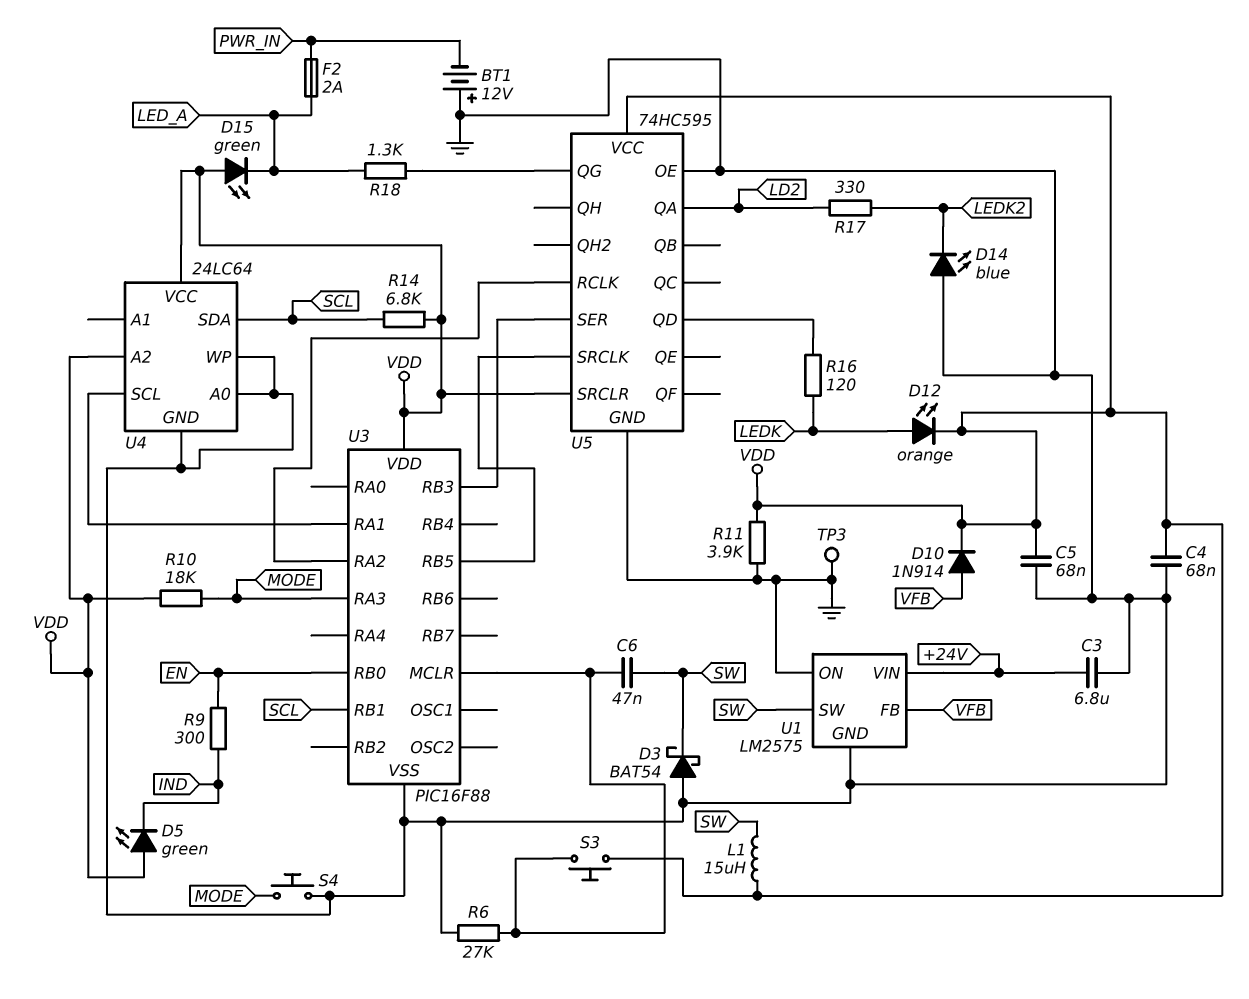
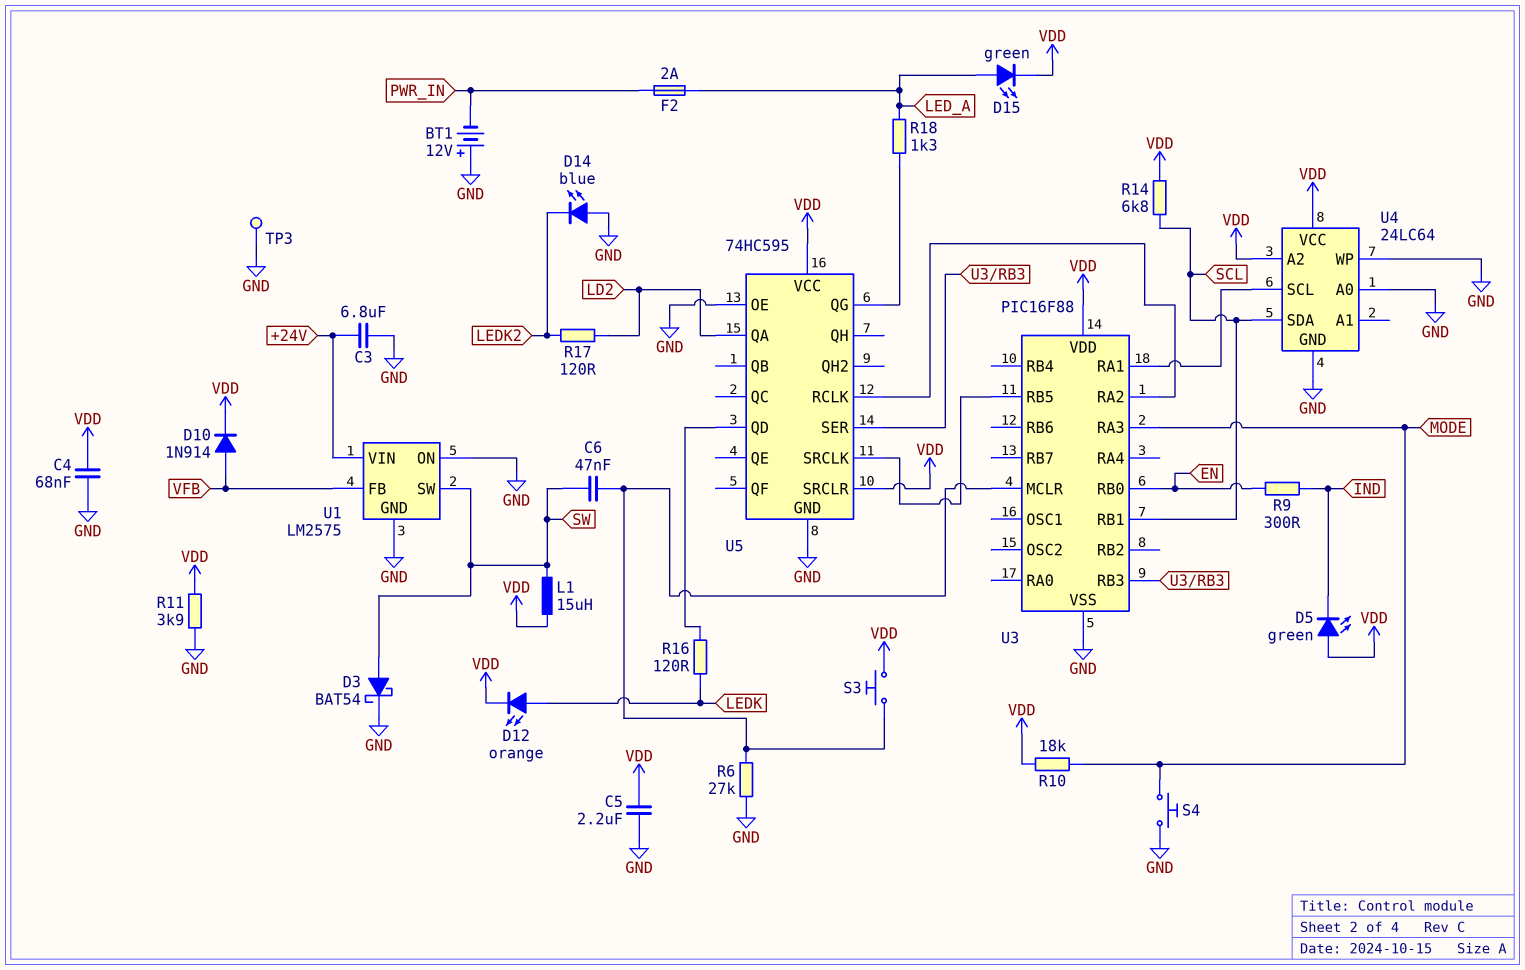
C5: 68nF (GND, VDD) -> 2.2uF (GND, VDD)
D3: schottky BAT54 (A GND, K SW) -> schottky BAT54 (A SW, K GND)
D15: LED green (A VDD, K LED_A) -> LED green (A LED_A, K VDD)
R17: 330 (LD2, LEDK2) -> 120 (LD2, LEDK2)

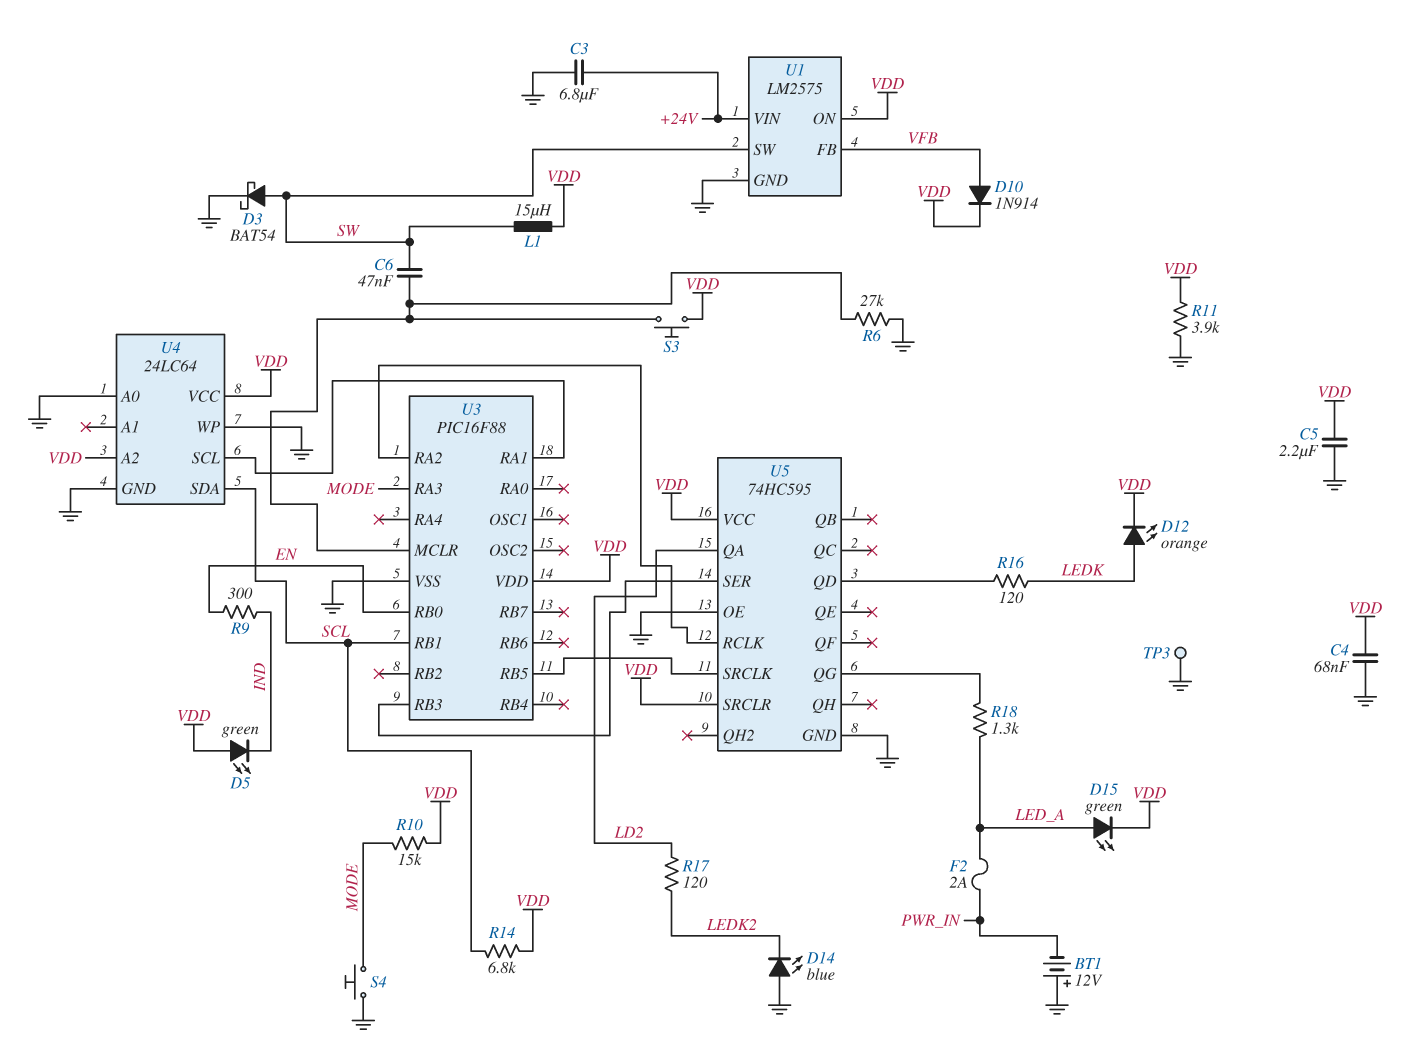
R10: 18k (MODE, VDD) -> 15k (MODE, VDD)
U1 pin ON: GND -> VDD

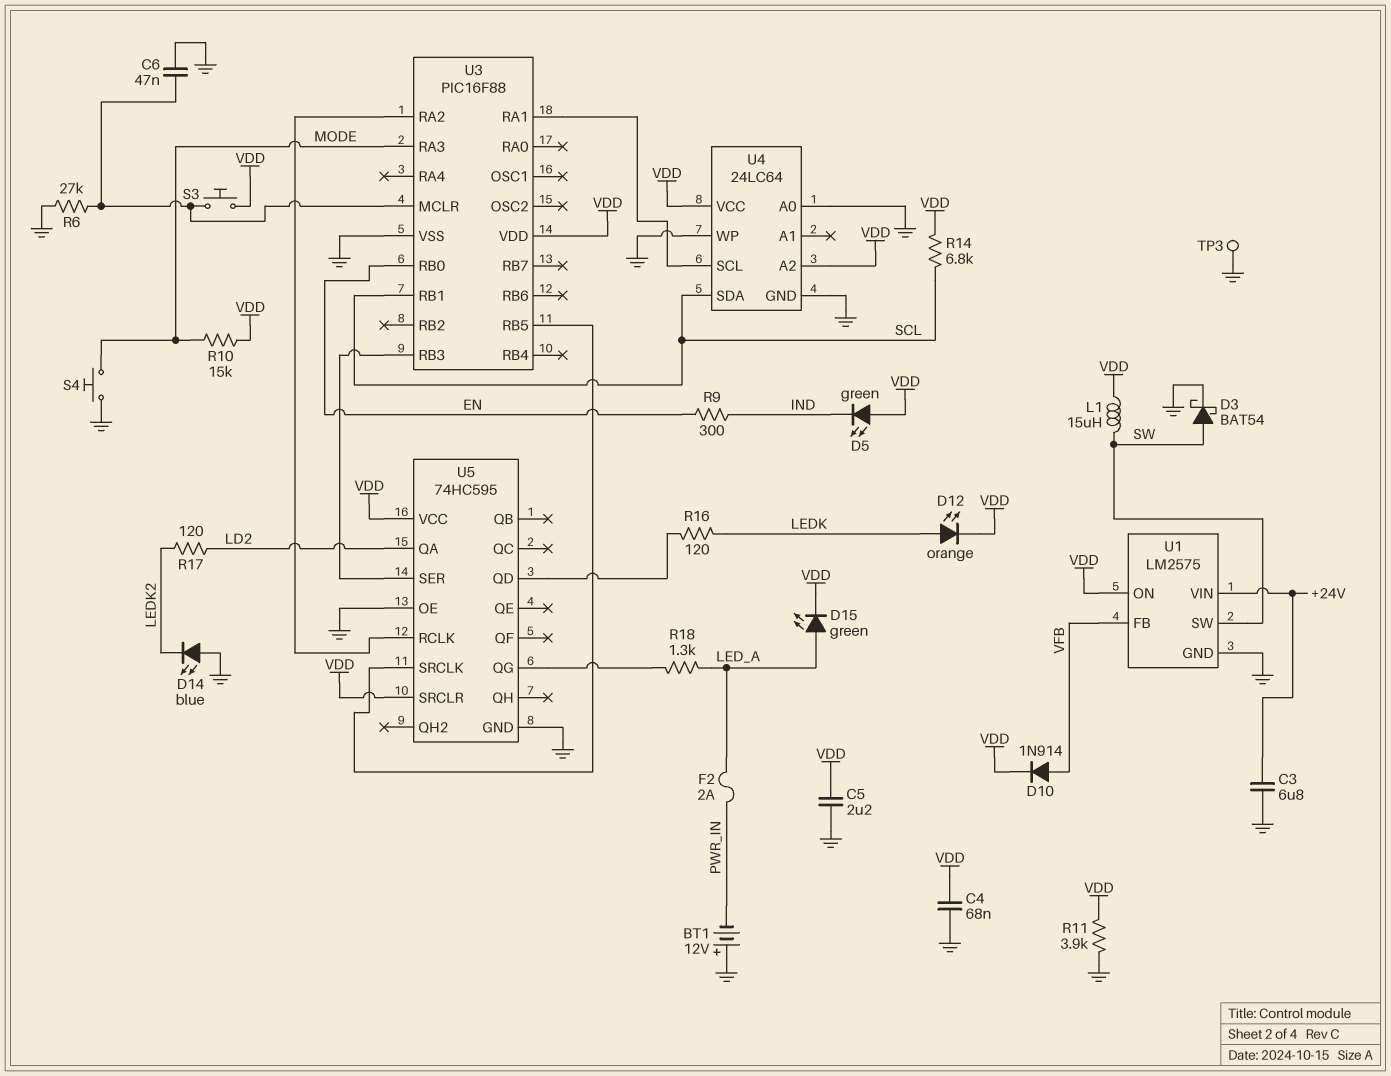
C6: 47nF (SW, U3/MCLR) -> 47nF (GND, U3/MCLR)

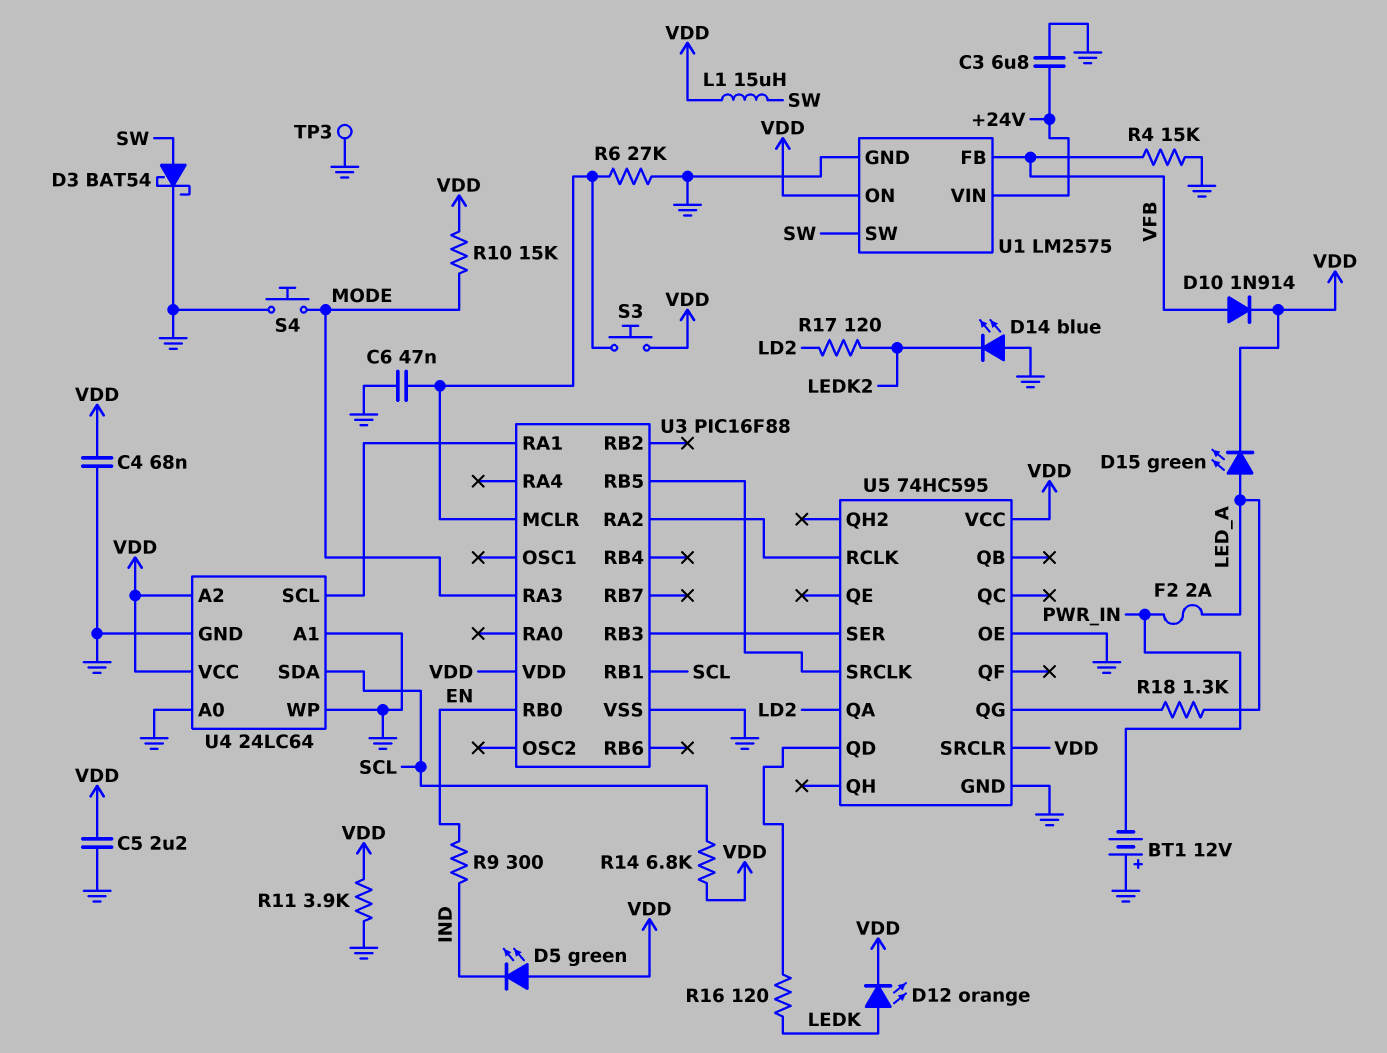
R4: none -> 15k (GND, VFB)
U4 pin A1: none -> GND

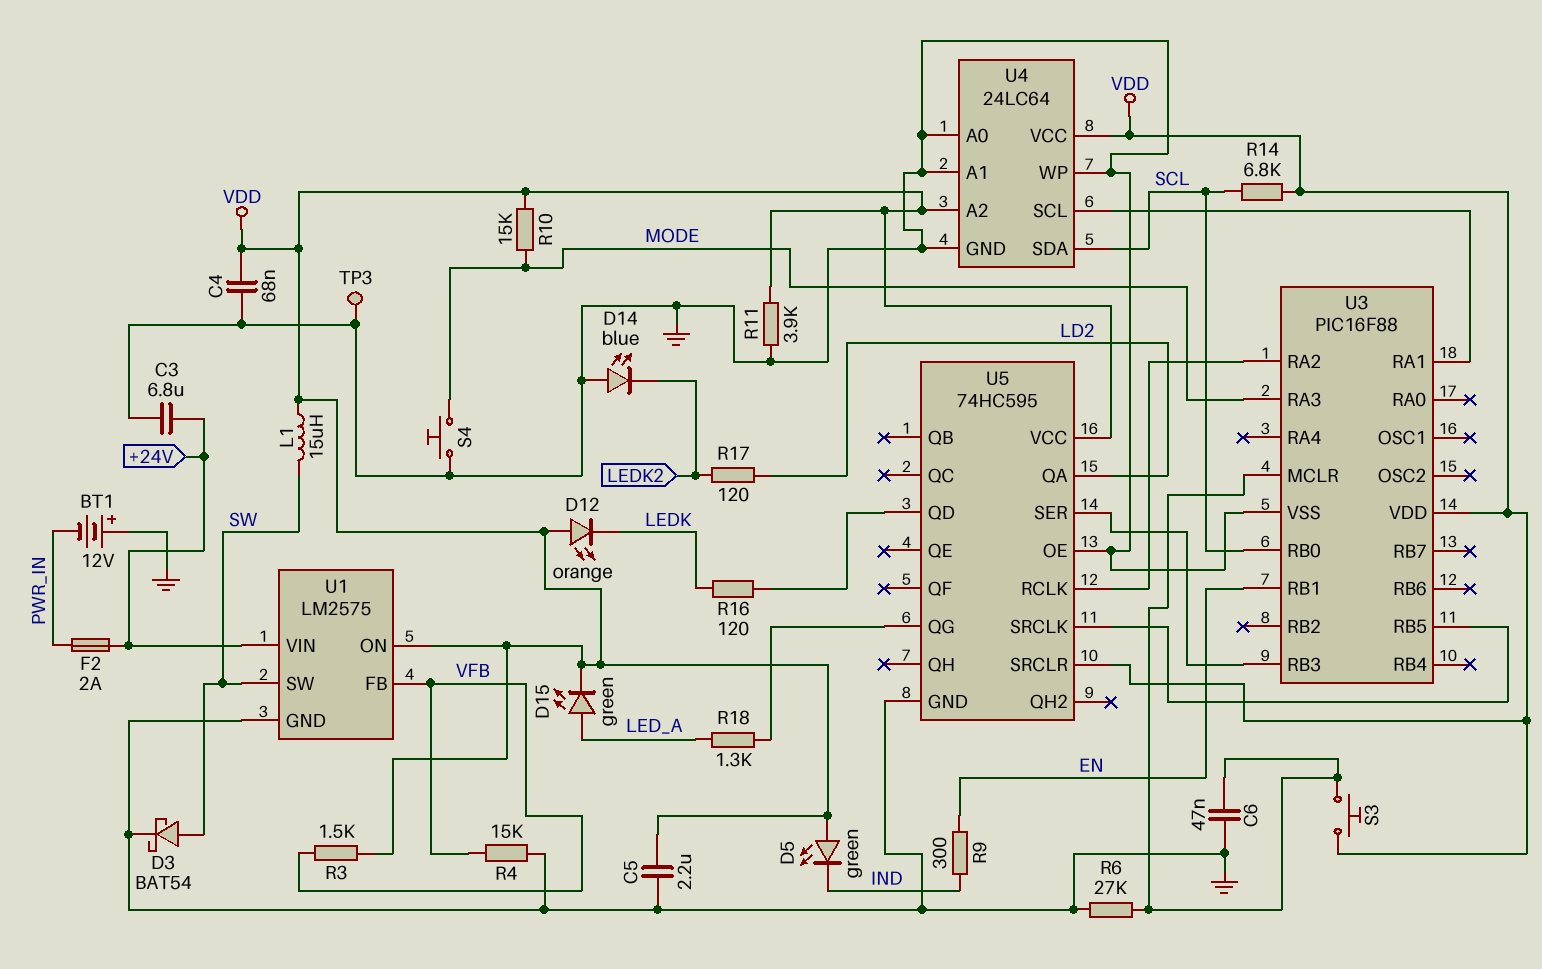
D10: diode 1N914 (A VFB, K VDD) -> none
D12: LED orange (A LEDK, K VDD) -> LED orange (A VDD, K LEDK)
F2: 2A (LED_A, PWR_IN) -> 2A (+24V, PWR_IN)
R3: none -> 1.5k (VDD, VFB)
U3 pin RB0: EN -> SCL
U3 pin RB1: SCL -> EN

